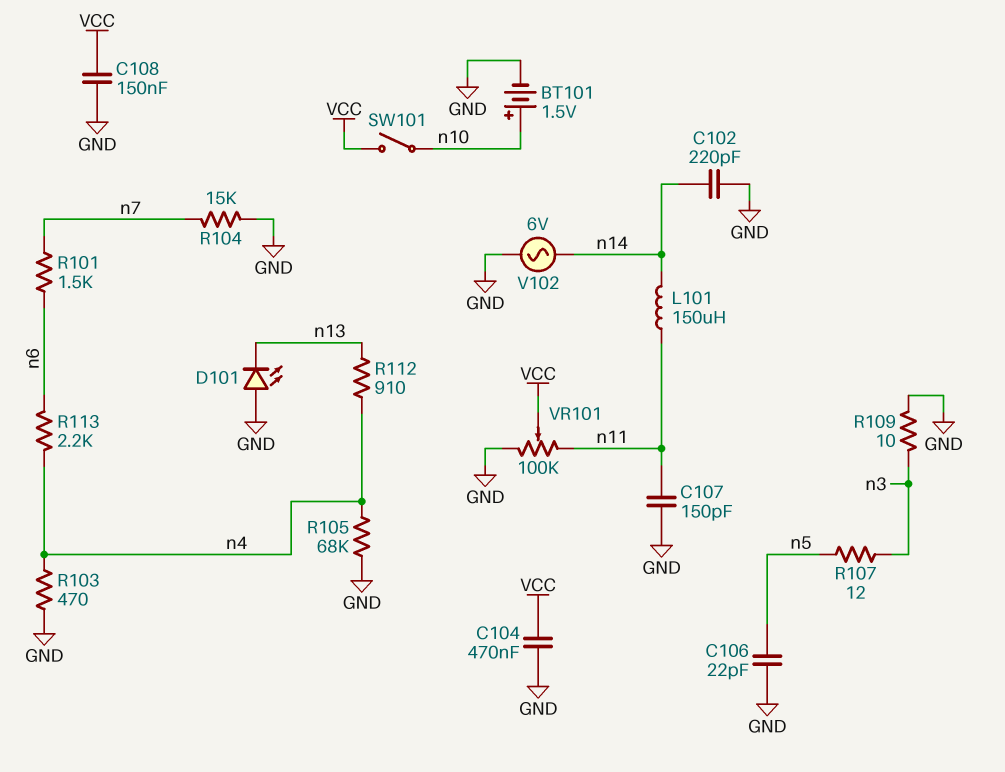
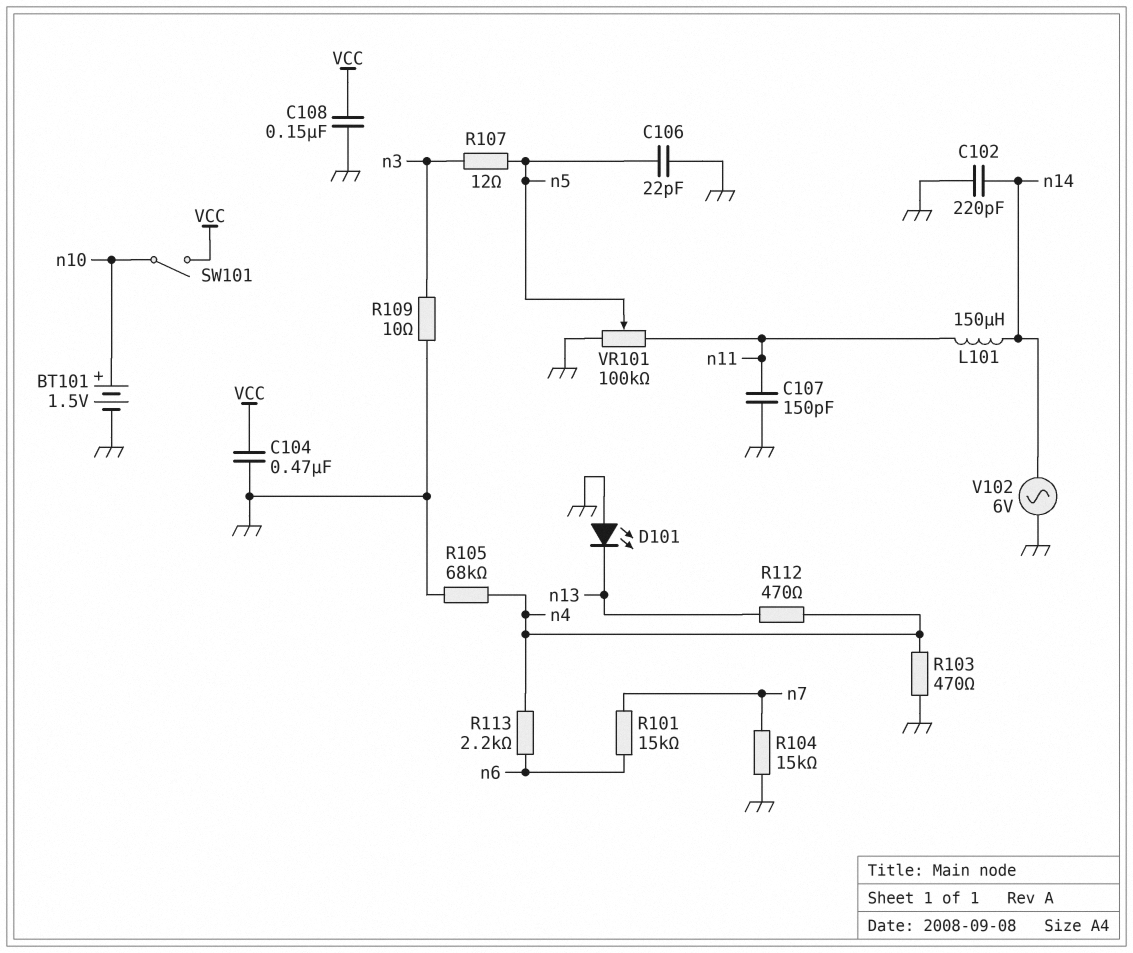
R101: 1.5k (n6, n7) -> 15k (n6, n7)
R112: 910 (n4, n13) -> 470 (n4, n13)
VR101: 100k (GND, n11, wiper VCC) -> 100k (GND, n11, wiper n5)

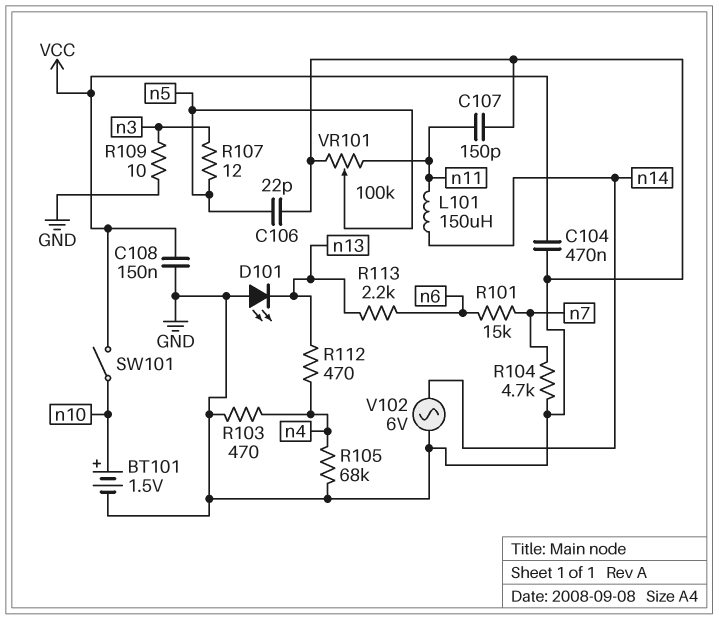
C102: 220pF (GND, n14) -> none
R104: 15k (GND, n7) -> 4.7k (GND, n7)
R113: 2.2k (n4, n6) -> 2.2k (n6, n13)

